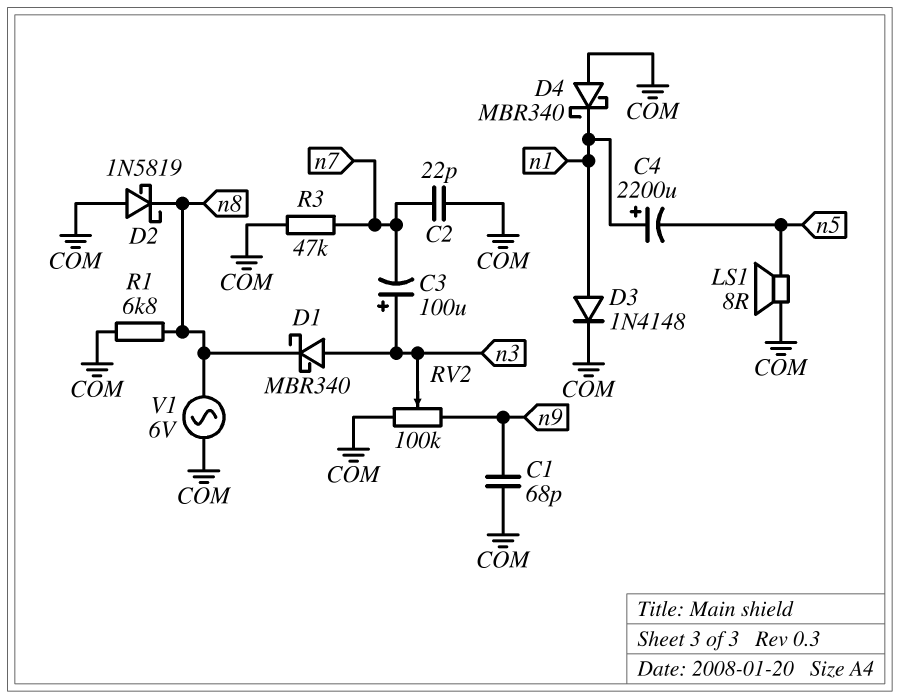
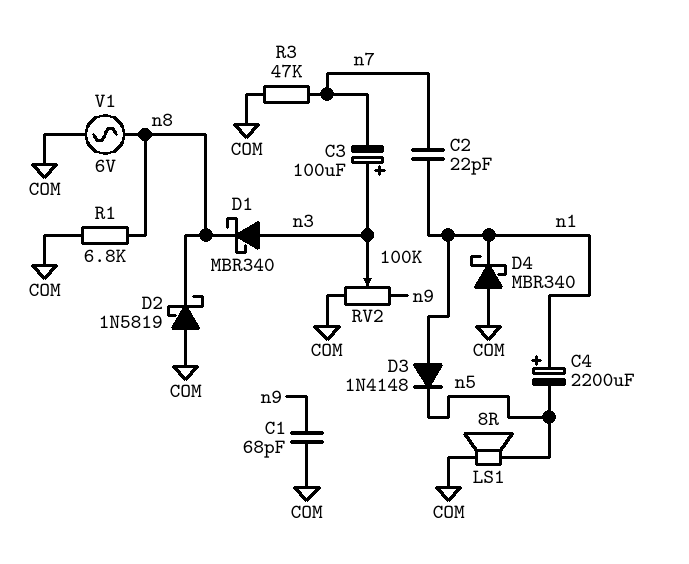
C2: 22pF (COM, n7) -> 22pF (n1, n7)
D3: diode 1N4148 (A n1, K COM) -> diode 1N4148 (A n1, K n5)

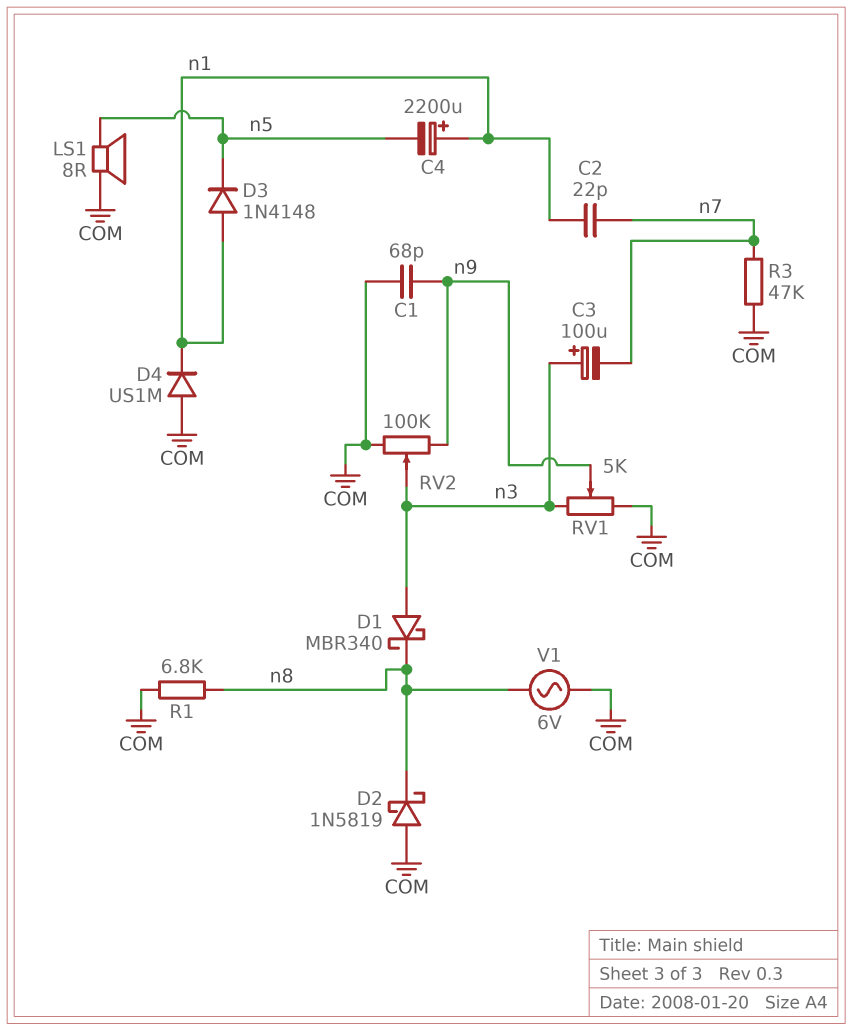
D4: schottky MBR340 (A COM, K n1) -> diode US1M (A COM, K n1)
RV1: none -> 5k (COM, n3, wiper n9)

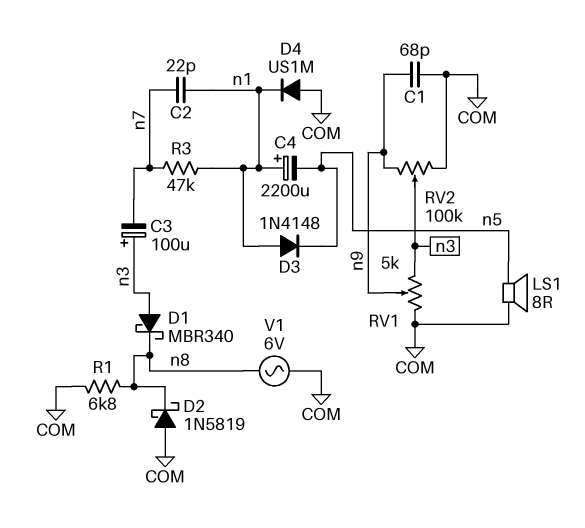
R3: 47k (COM, n7) -> 47k (n1, n7)

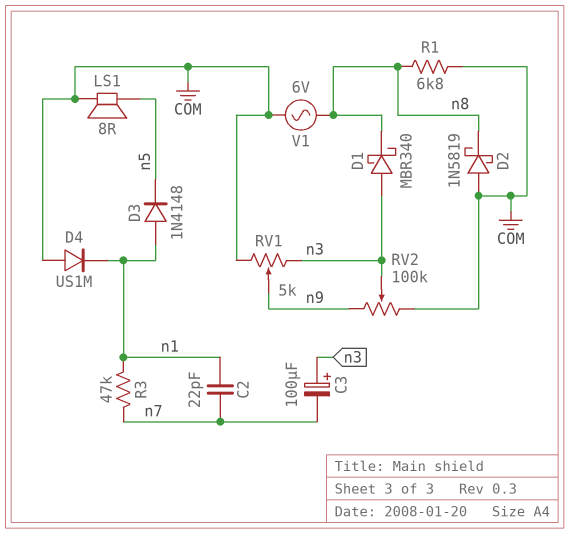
C1: 68pF (COM, n9) -> none
C4: 2200uF (plus n1, minus n5) -> none

